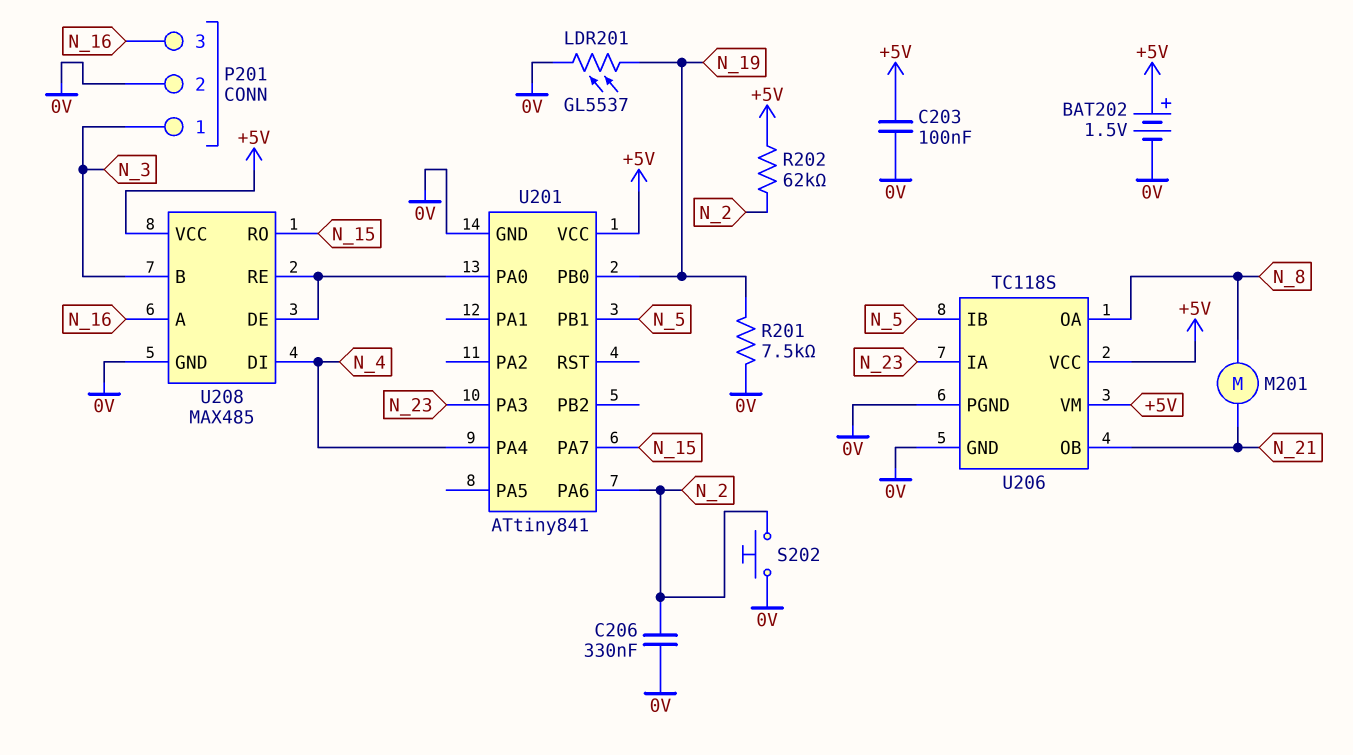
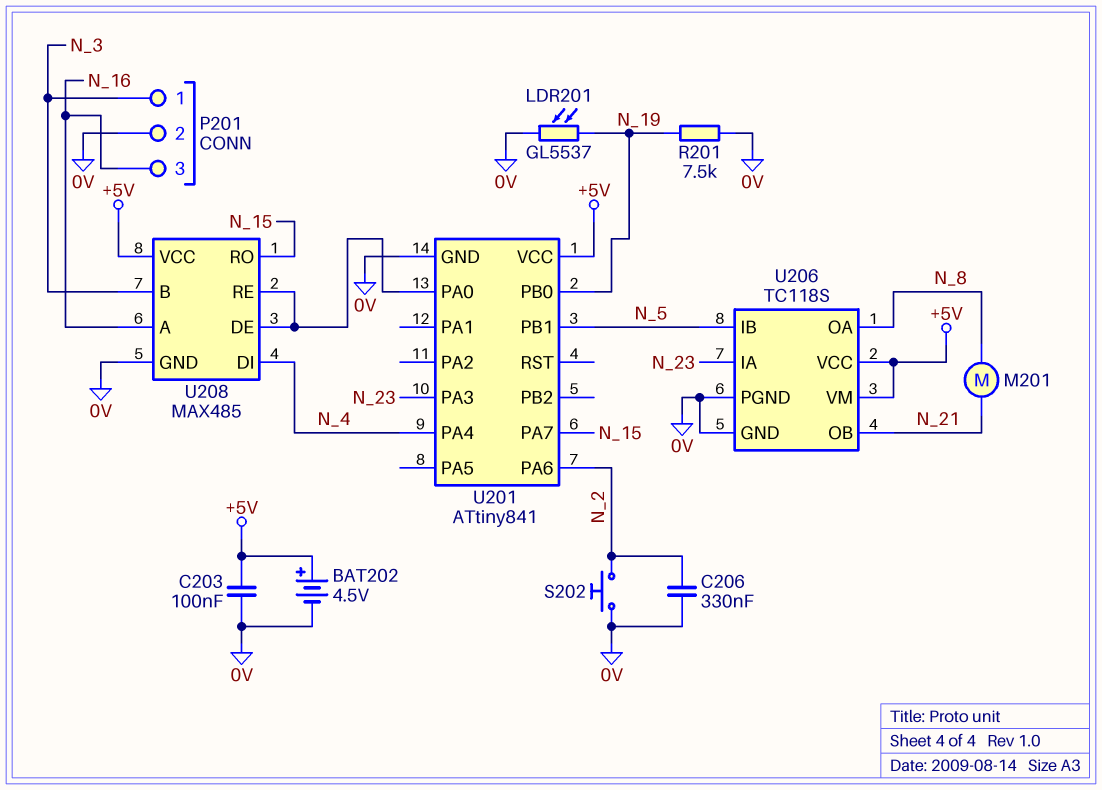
BAT202: 1.5V (plus +5V, minus 0V) -> 4.5V (plus +5V, minus 0V)
R202: 62k (+5V, N_2) -> none

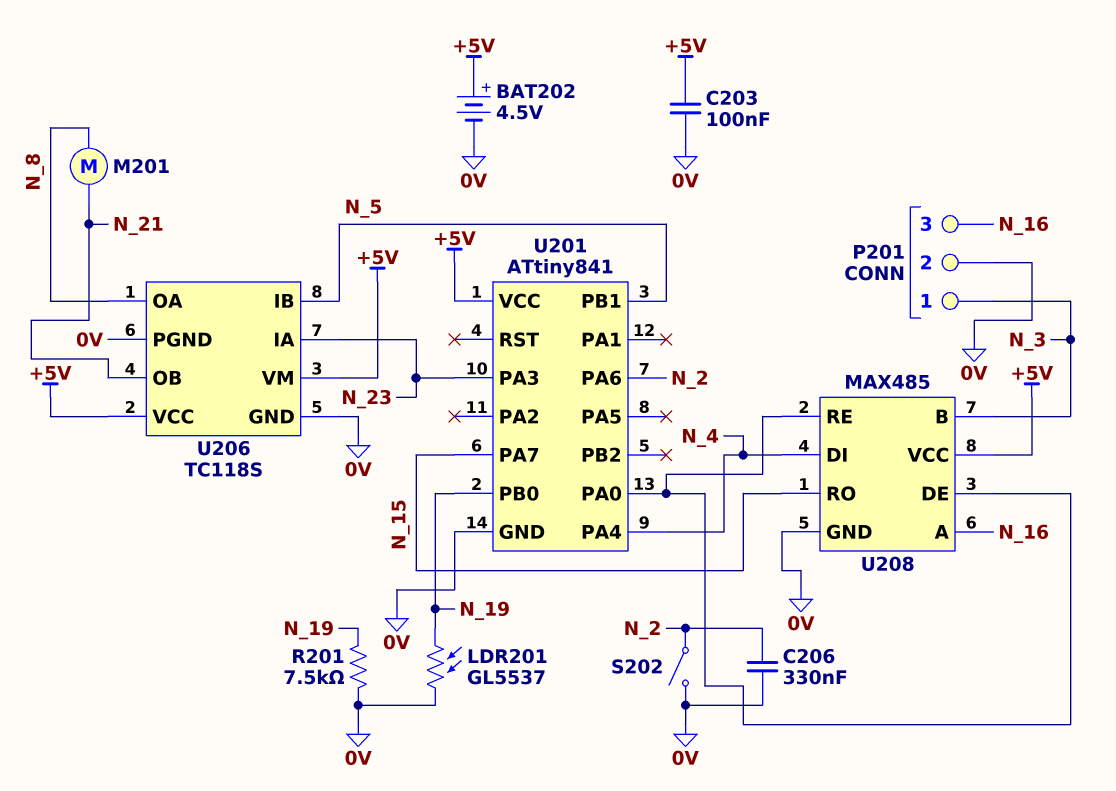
S202: button (0V, N_2) -> switch (0V, N_2)

